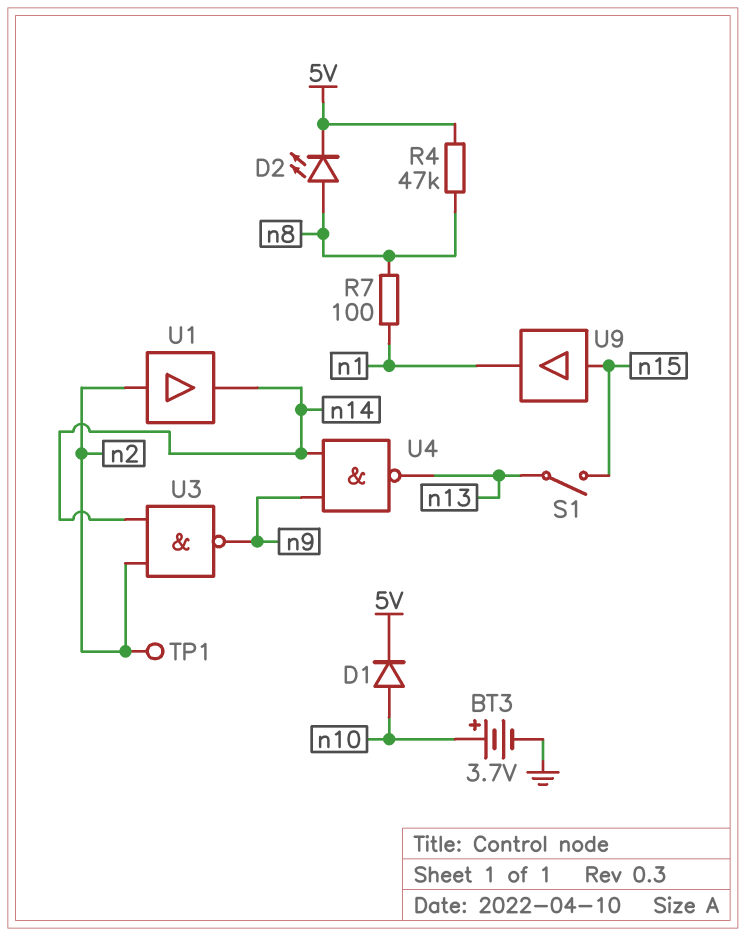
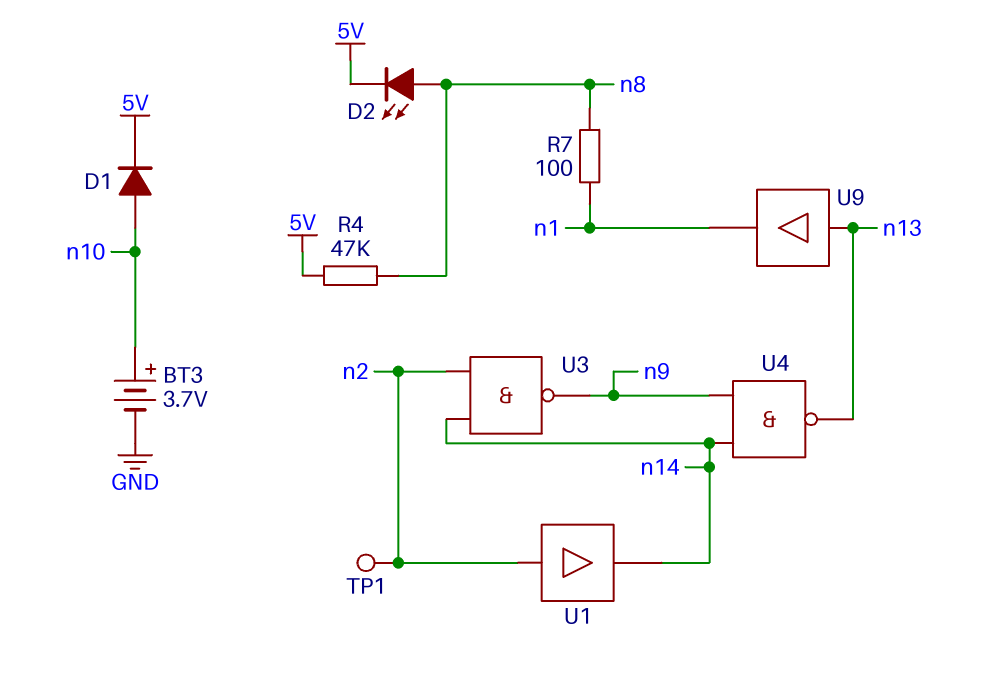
S1: switch (n13, n15) -> none
U9: buffer (in n15, out n1) -> buffer (in n13, out n1)

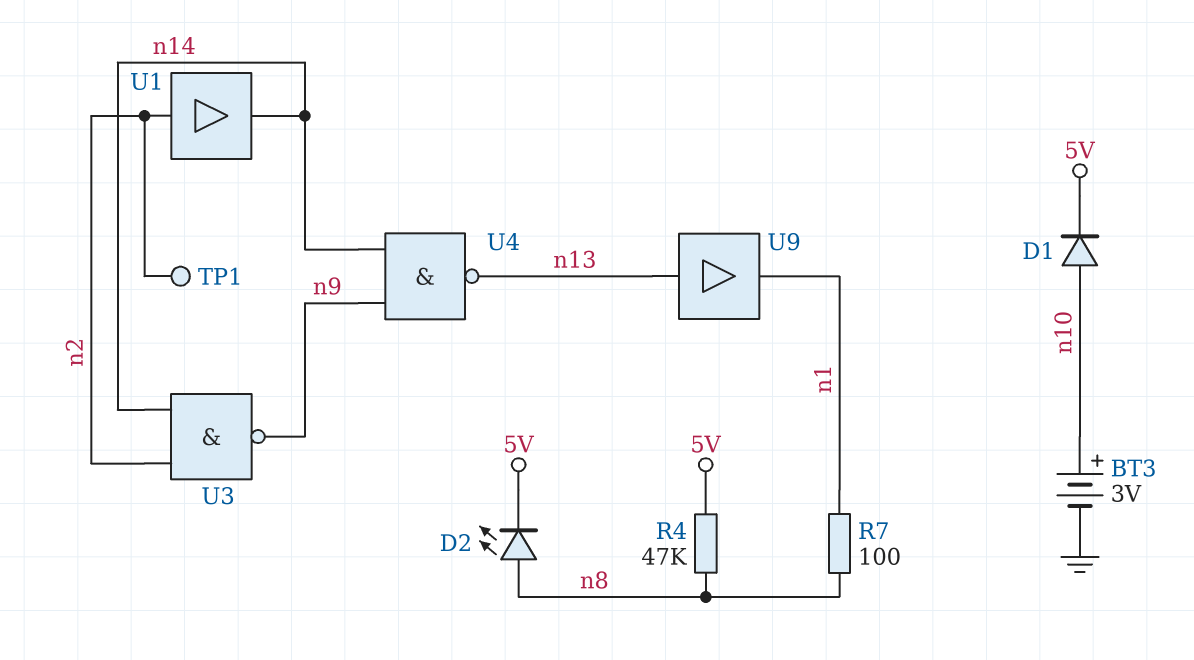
BT3: 3.7V (plus n10, minus GND) -> 3V (plus n10, minus GND)

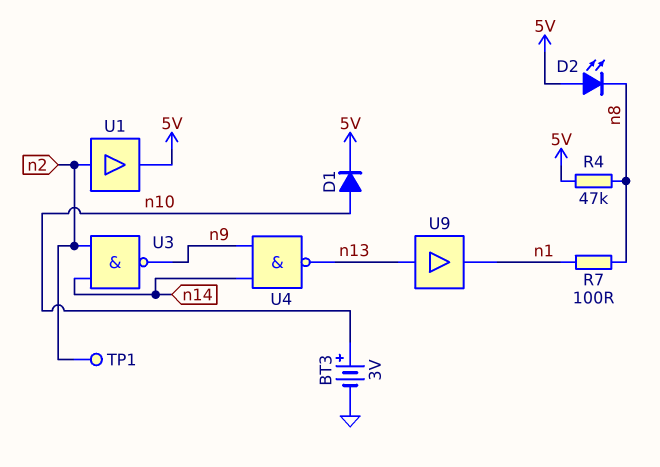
D2: LED (A n8, K 5V) -> LED (A 5V, K n8)
U1: buffer (in n2, out n14) -> buffer (in n2, out 5V)

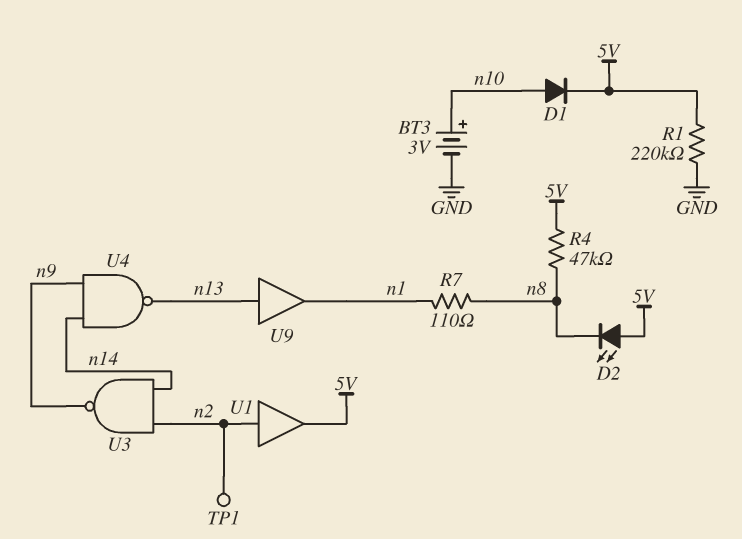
R1: none -> 220k (5V, GND)
R7: 100 (n1, n8) -> 110 (n1, n8)

